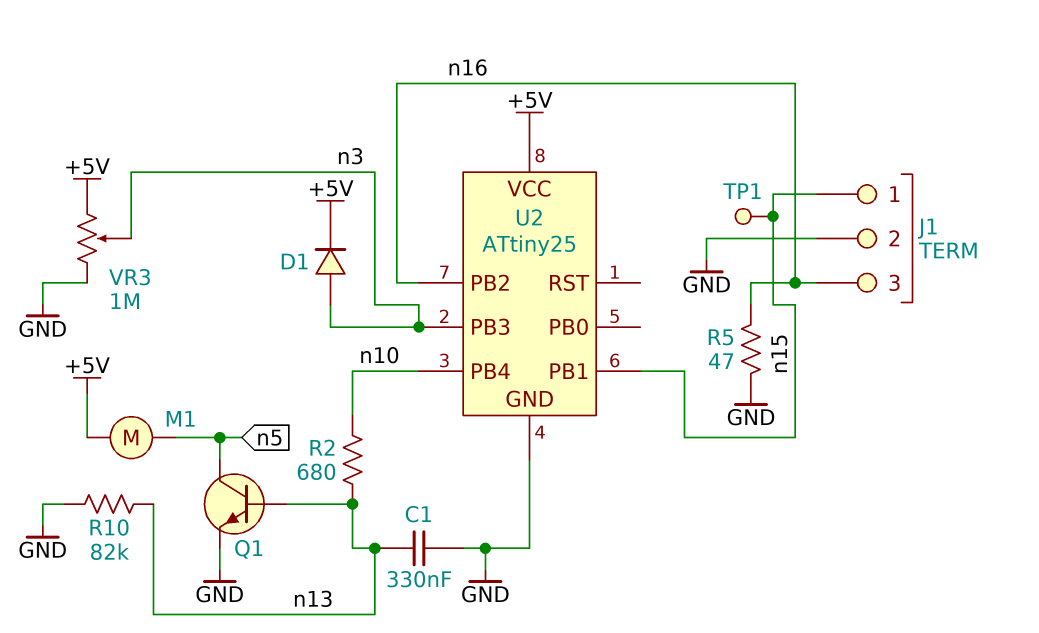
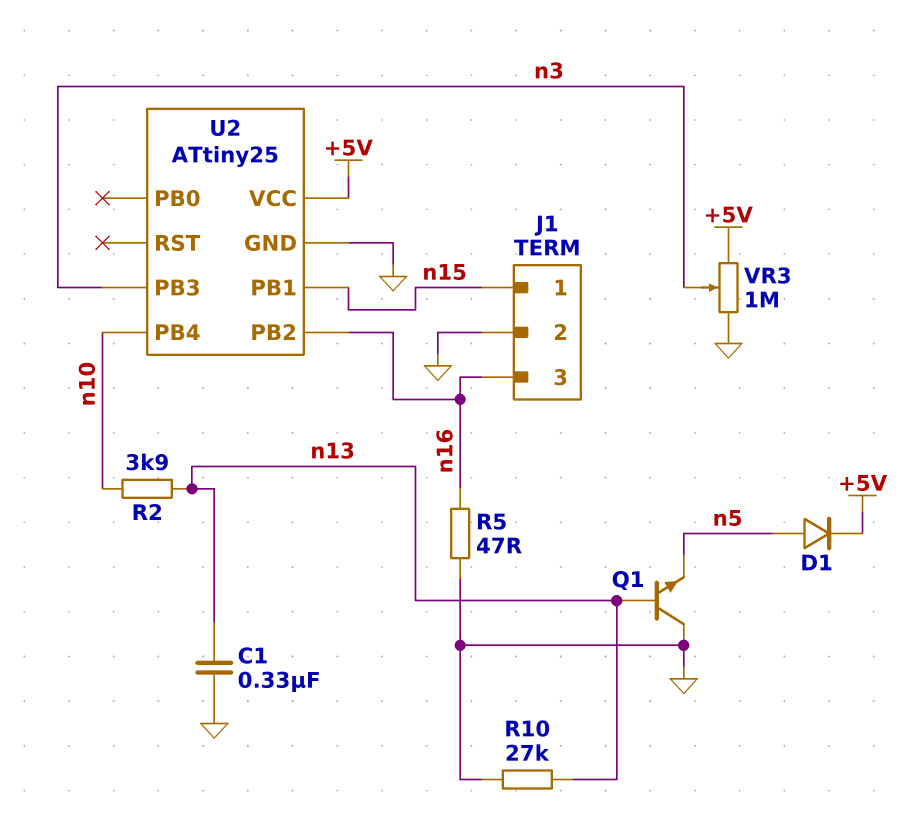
D1: diode (A n3, K +5V) -> diode (A n5, K +5V)
M1: motor (+5V, n5) -> none
Q1: NPN (B n13, C n5, E GND) -> NPN (B n13, C GND, E n5)
R2: 680 (n10, n13) -> 3.9k (n10, n13)
R10: 82k (GND, n13) -> 27k (GND, n13)
TP1: test point (n15) -> none

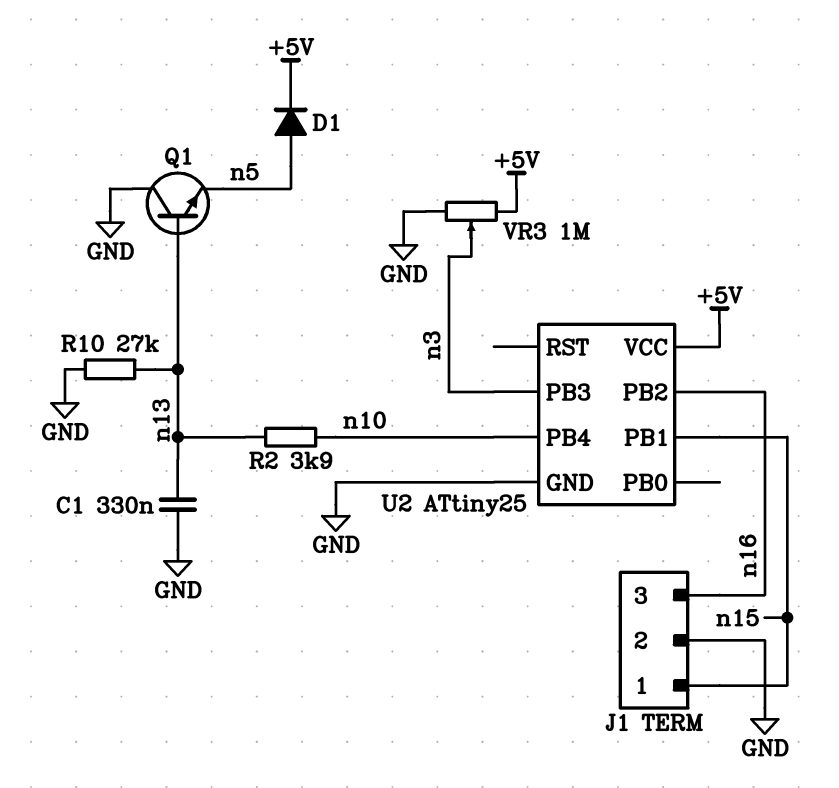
R5: 47 (GND, n16) -> none

